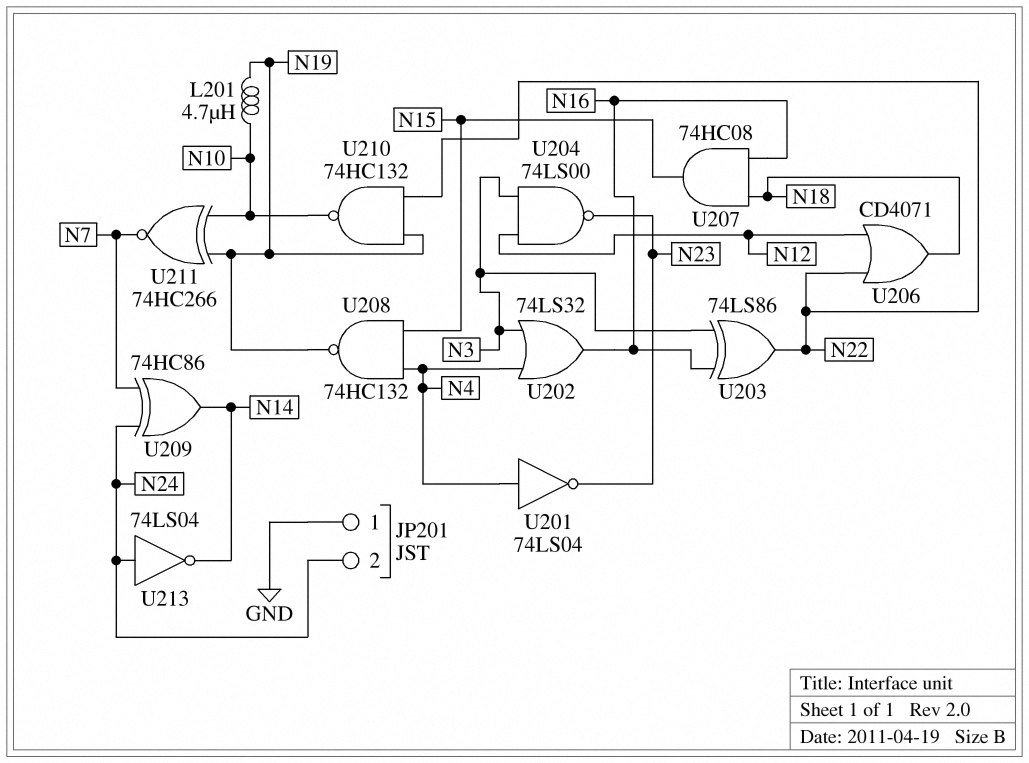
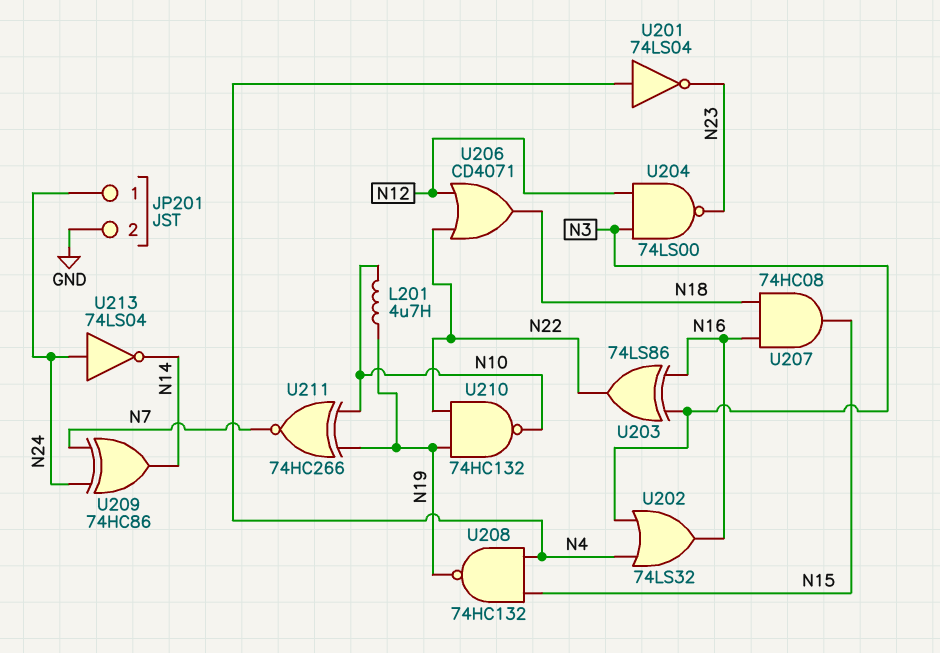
JP201 pin 1: GND -> N24
JP201 pin 2: N24 -> GND

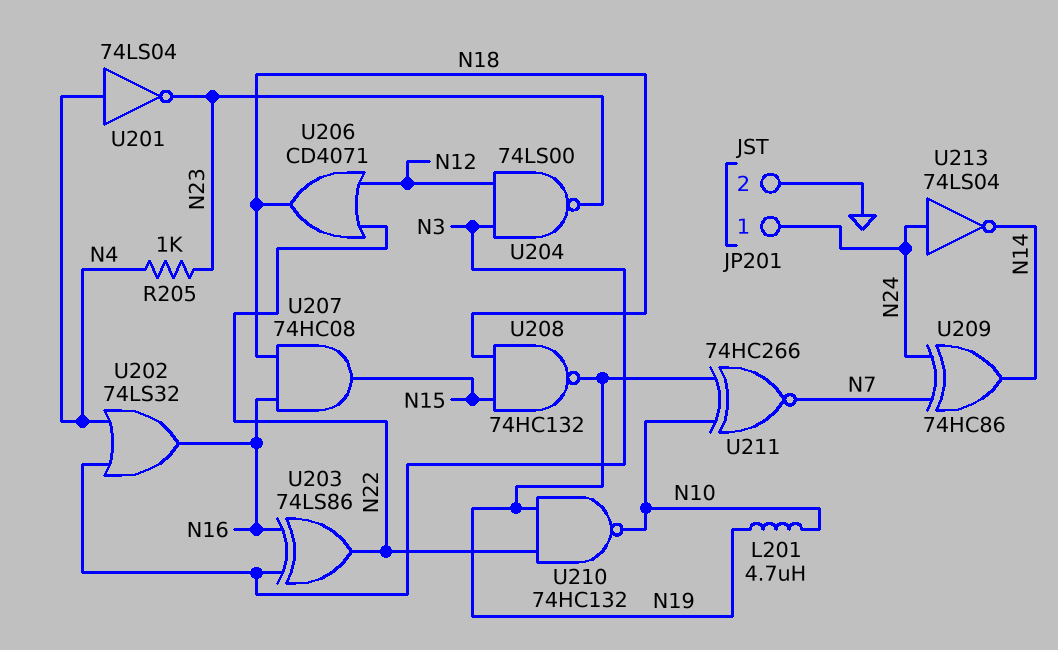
R205: none -> 1k (N4, N23)
U208: NAND 74HC132 (in N4, in N15, out N19) -> NAND 74HC132 (in N15, in N18, out N19)

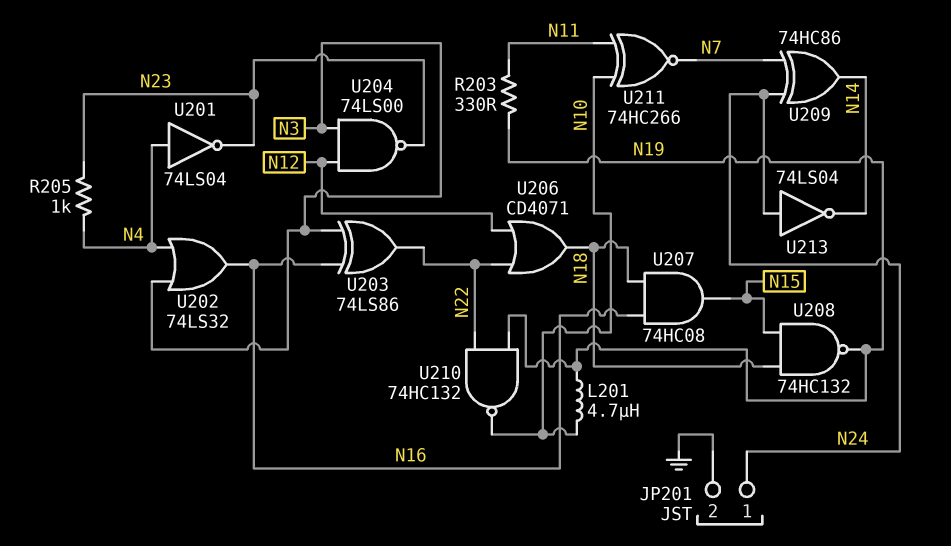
R203: none -> 330 (N11, N19)
U211: XNOR 74HC266 (in N10, in N19, out N7) -> XNOR 74HC266 (in N10, in N11, out N7)

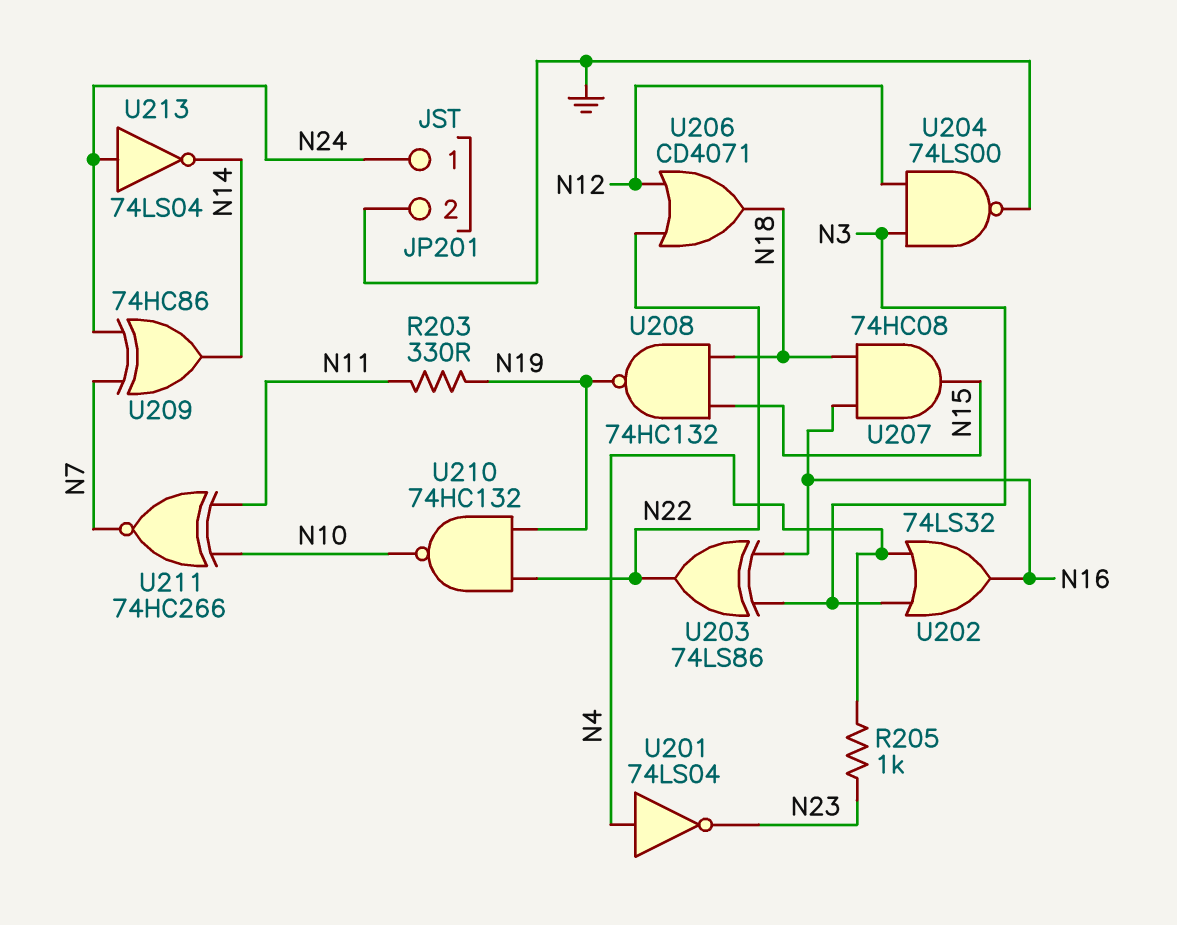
L201: 4.7uH (N10, N19) -> none
U204: NAND 74LS00 (in N3, in N12, out N23) -> NAND 74LS00 (in N3, in N12, out GND)

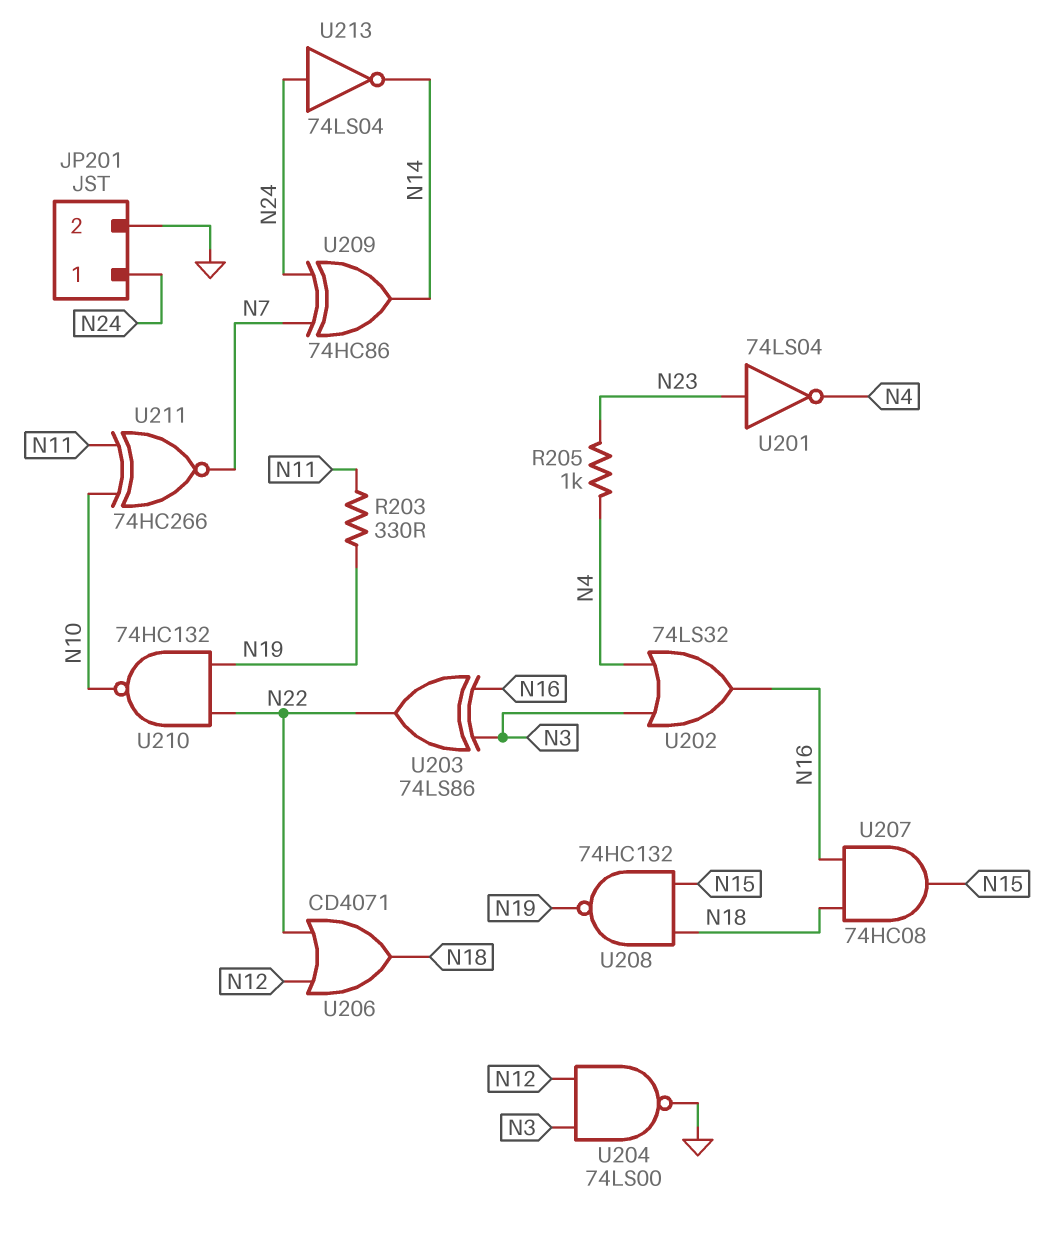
U201: NOT 74LS04 (in N4, out N23) -> NOT 74LS04 (in N23, out N4)

